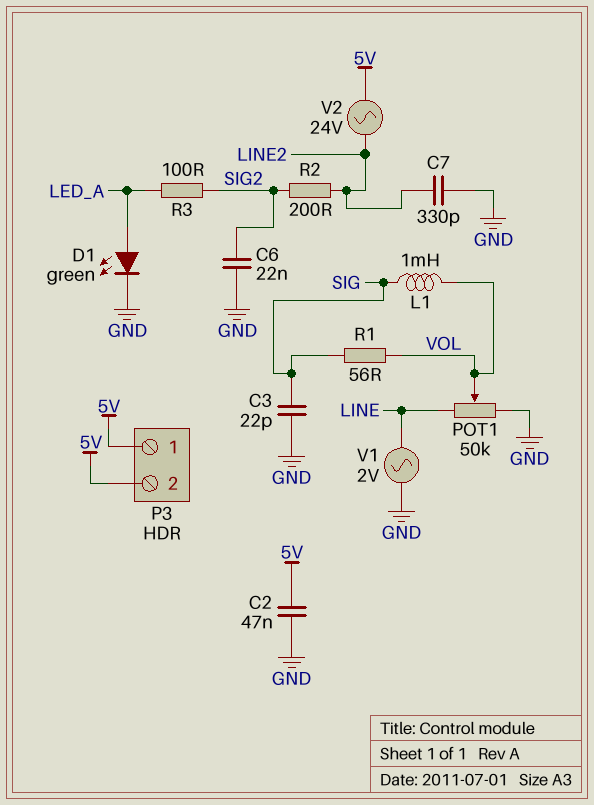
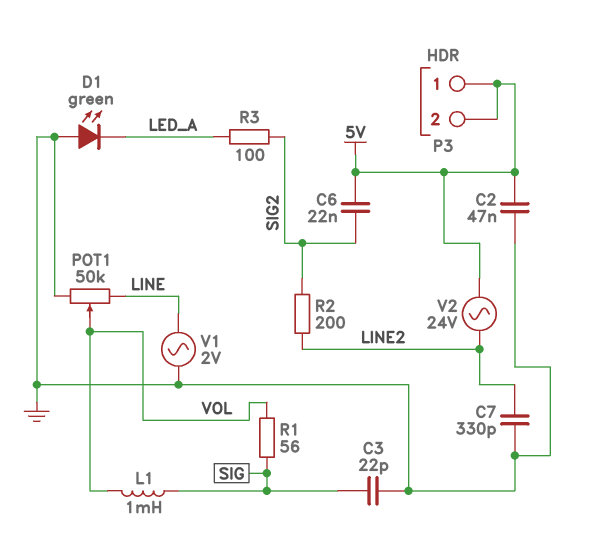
C6: 22nF (GND, SIG2) -> 22nF (5V, SIG2)
D1: LED green (A LED_A, K GND) -> LED green (A GND, K LED_A)

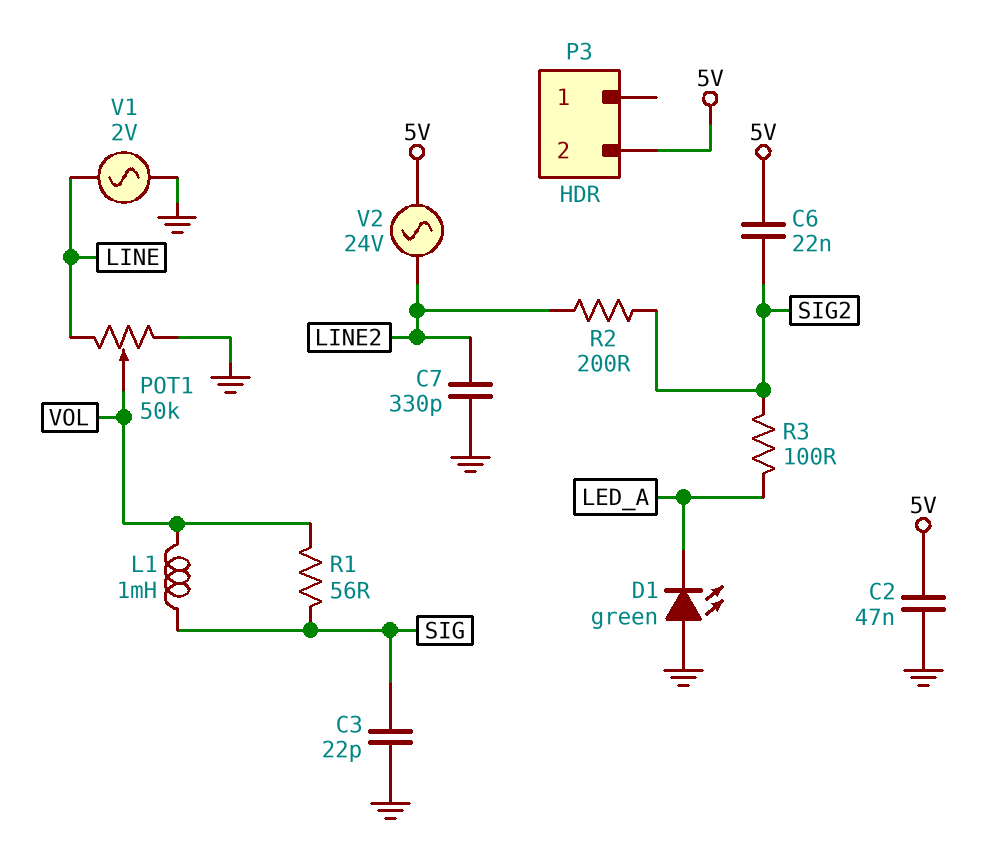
P3 pin 1: 5V -> none

